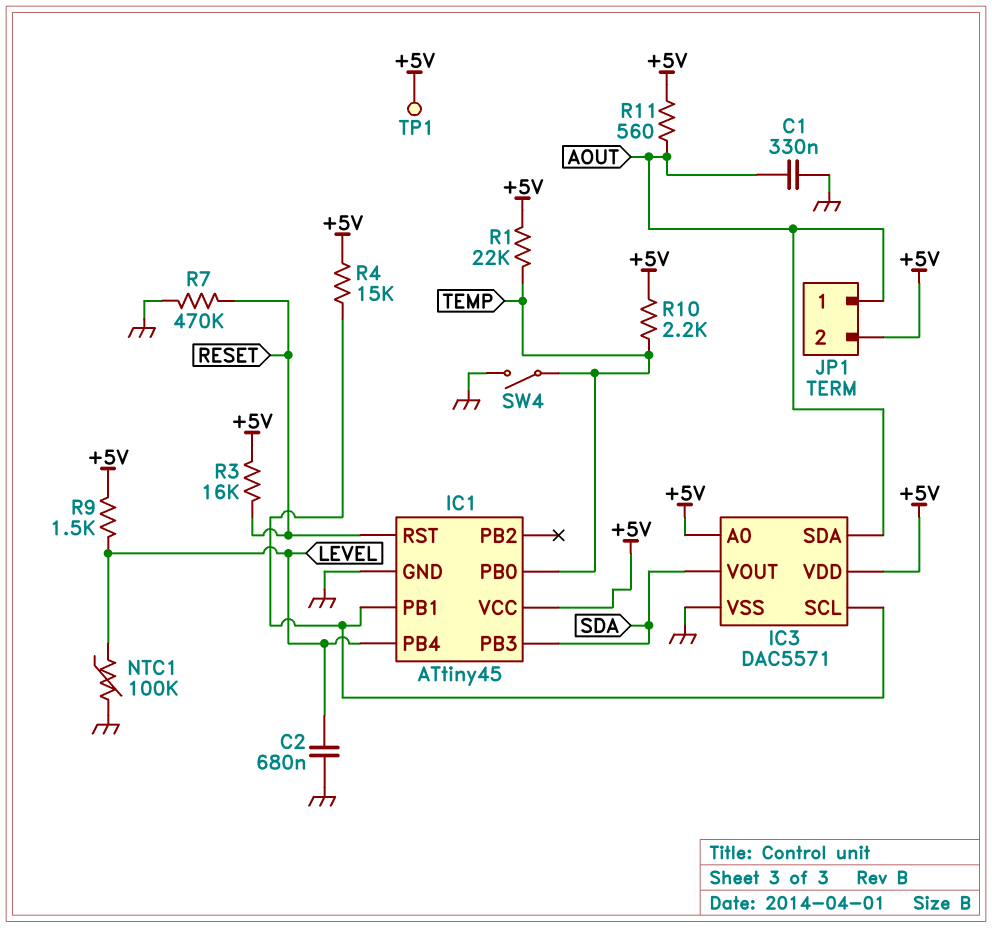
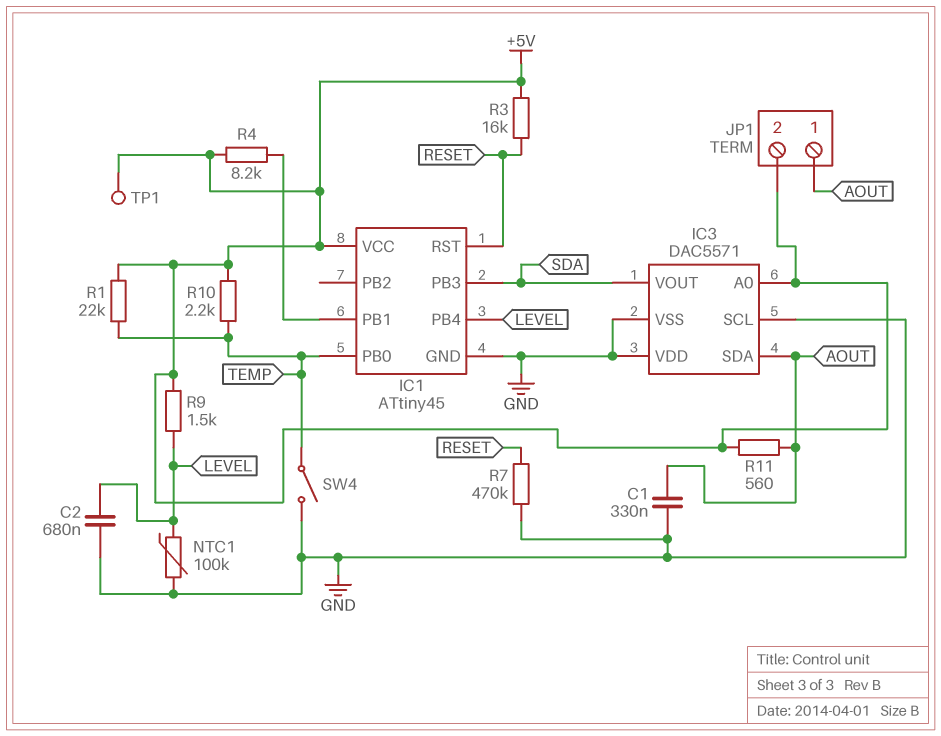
IC3 pin SCL: IC1/PB1 -> GND
IC3 pin VDD: +5V -> GND
R4: 15k (+5V, IC1/PB1) -> 8.2k (+5V, IC1/PB1)

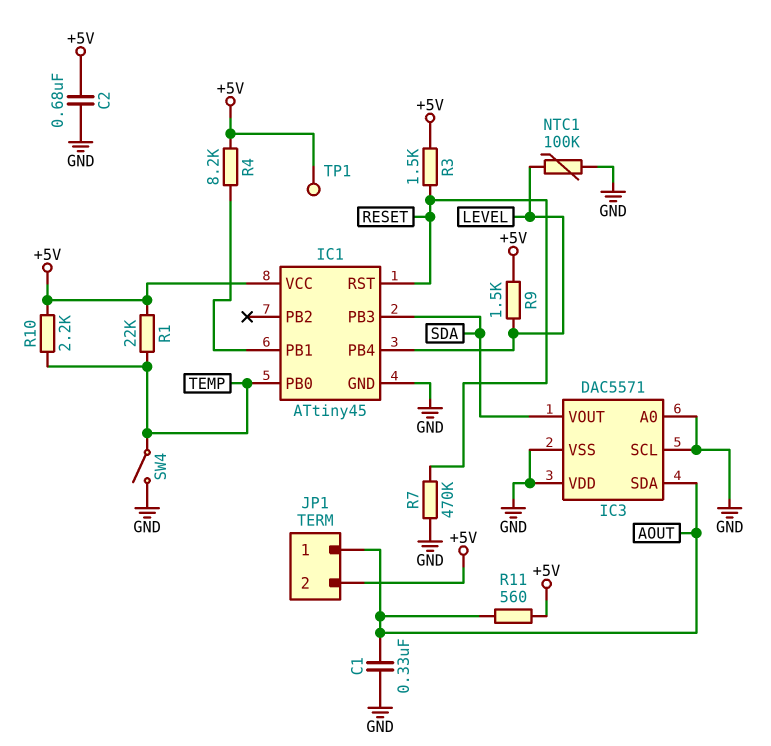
C2: 680nF (GND, LEVEL) -> 680nF (+5V, GND)
IC3 pin A0: +5V -> GND
R3: 16k (+5V, RESET) -> 1.5k (+5V, RESET)

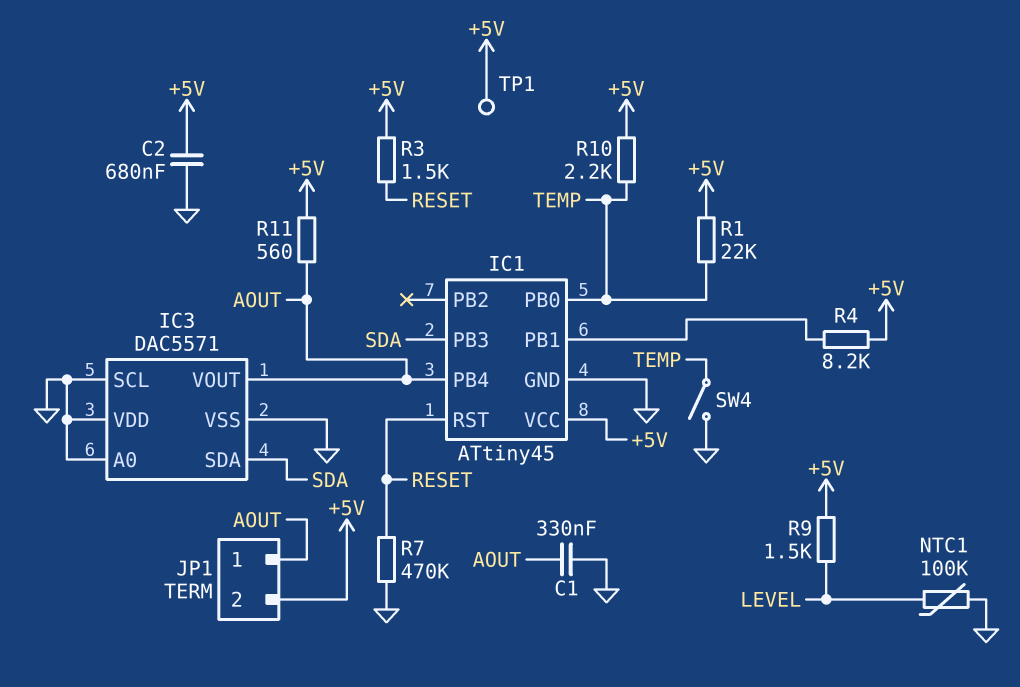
IC1 pin PB4: LEVEL -> AOUT
IC3 pin SDA: AOUT -> SDA
IC3 pin VOUT: SDA -> AOUT

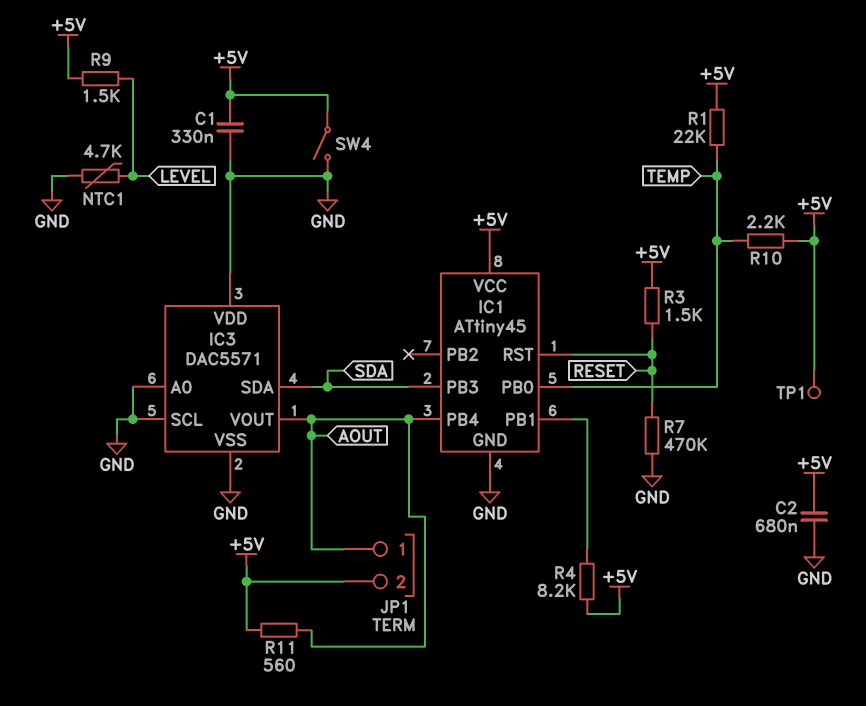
C1: 330nF (AOUT, GND) -> 330nF (+5V, GND)
NTC1: 100k (GND, LEVEL) -> 4.7k (GND, LEVEL)
SW4: switch (GND, TEMP) -> switch (+5V, GND)

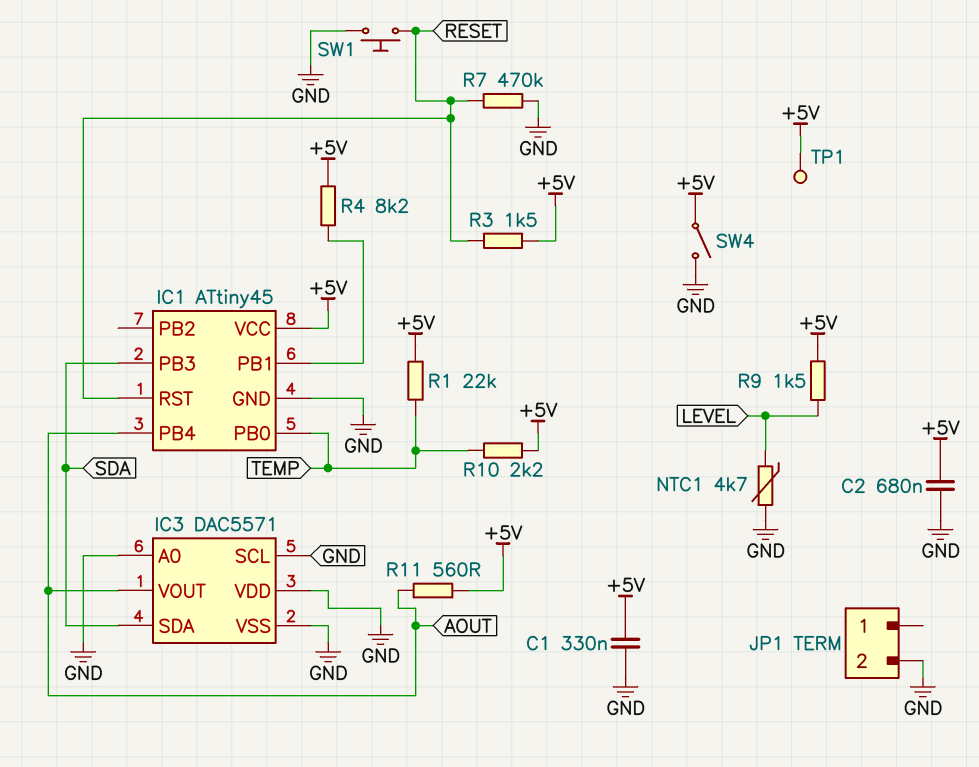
JP1 pin 1: AOUT -> none
JP1 pin 2: +5V -> GND
SW1: none -> button (GND, RESET)

